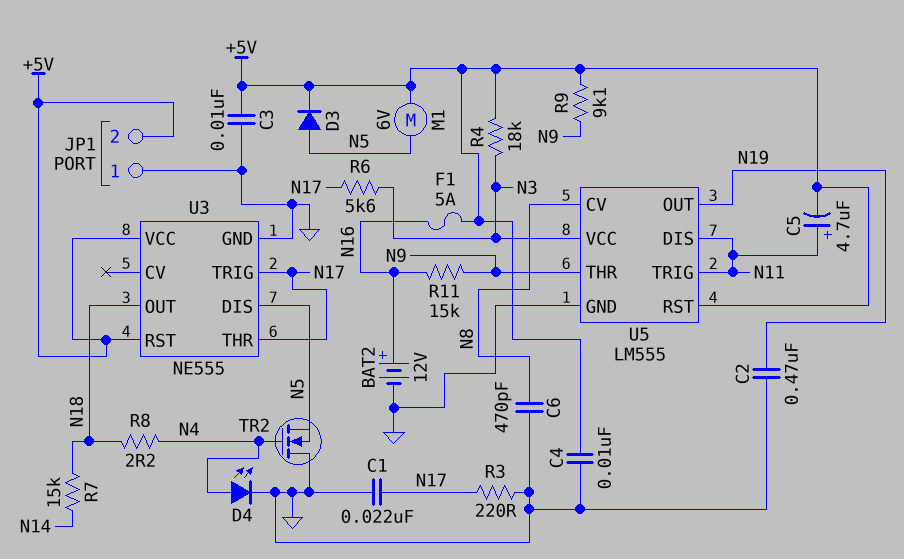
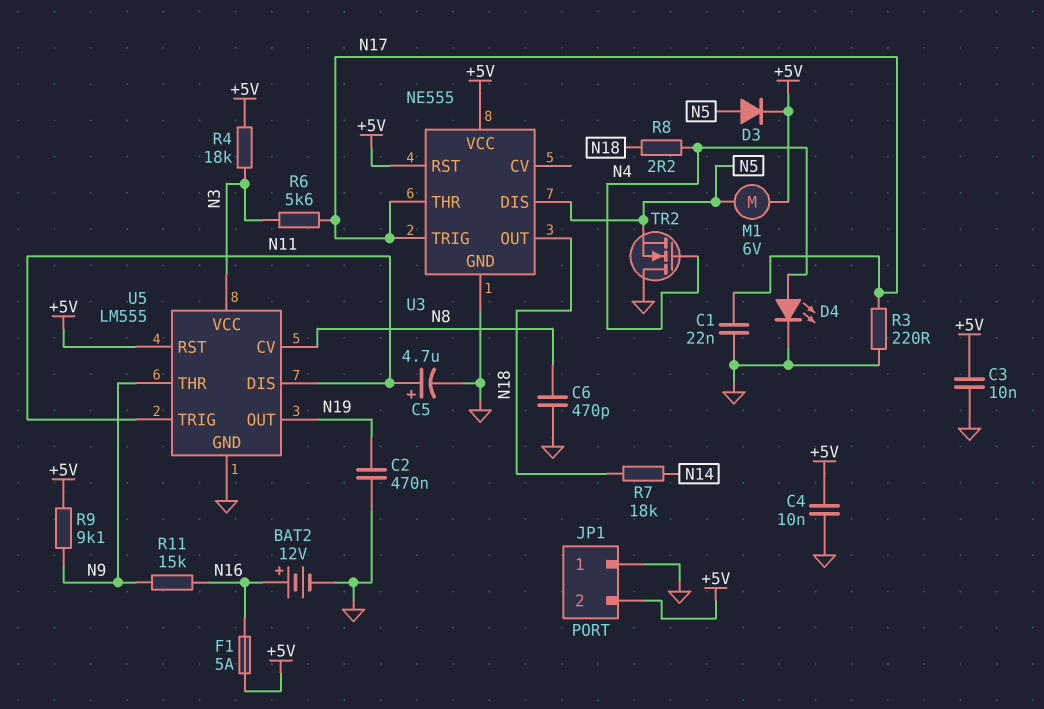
C5: 4.7uF (plus N11, minus +5V) -> 4.7uF (plus N11, minus GND)
R7: 15k (N14, N18) -> 18k (N14, N18)

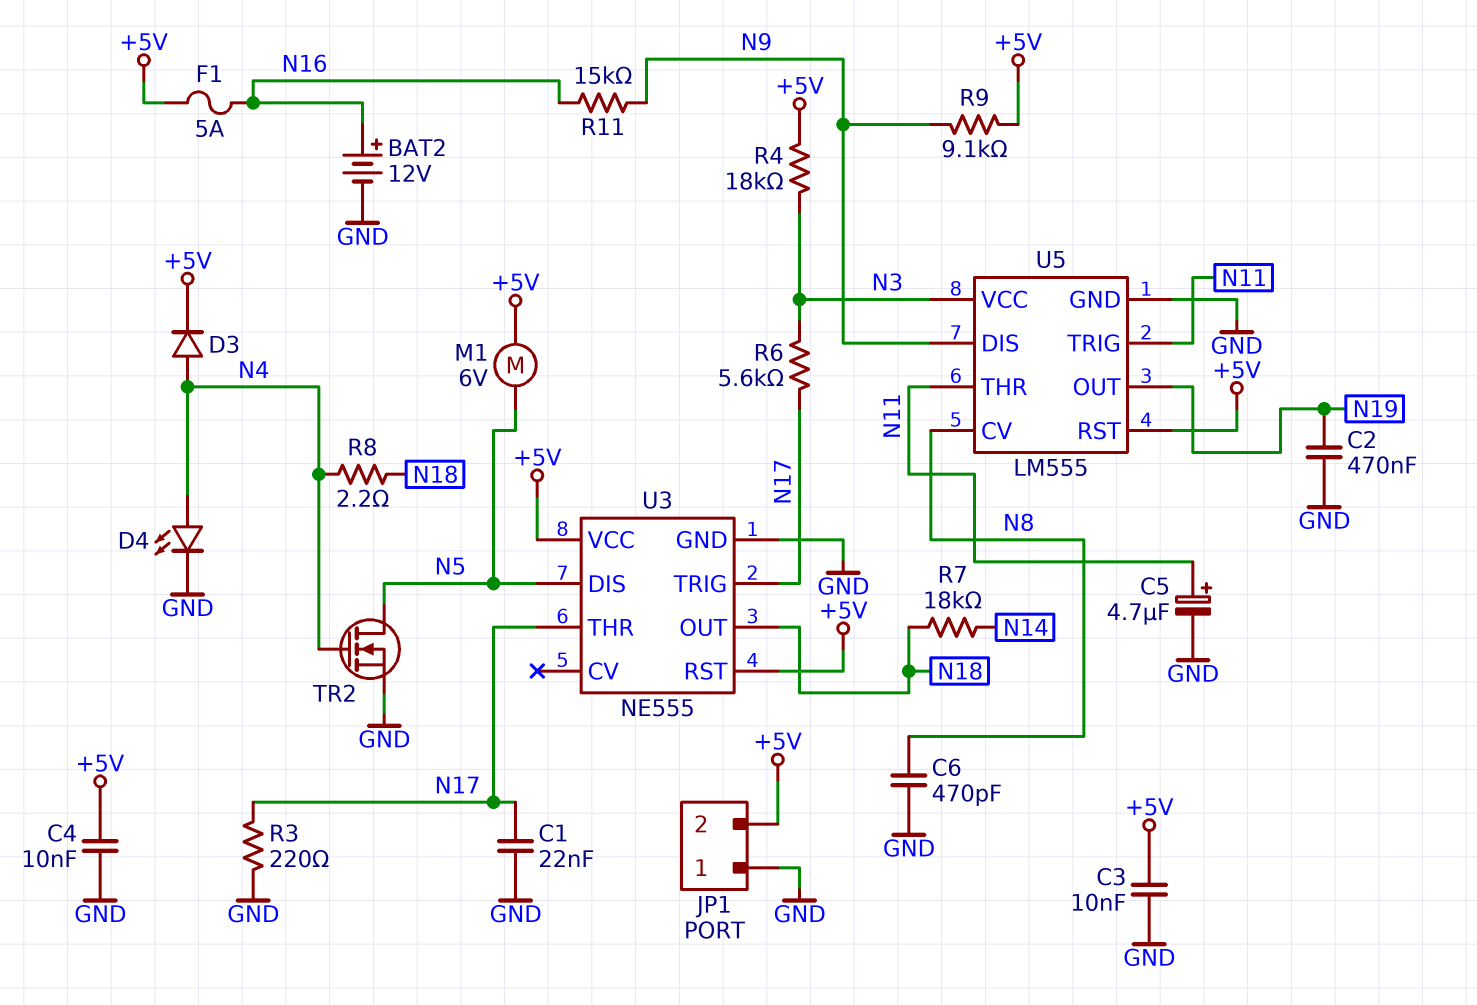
D3: diode (A N5, K +5V) -> diode (A N4, K +5V)
TR2: NMOS (G N4, D GND, S N5) -> NMOS (G N4, D N5, S GND)
U5 pin DIS: N11 -> N9
U5 pin THR: N9 -> N11

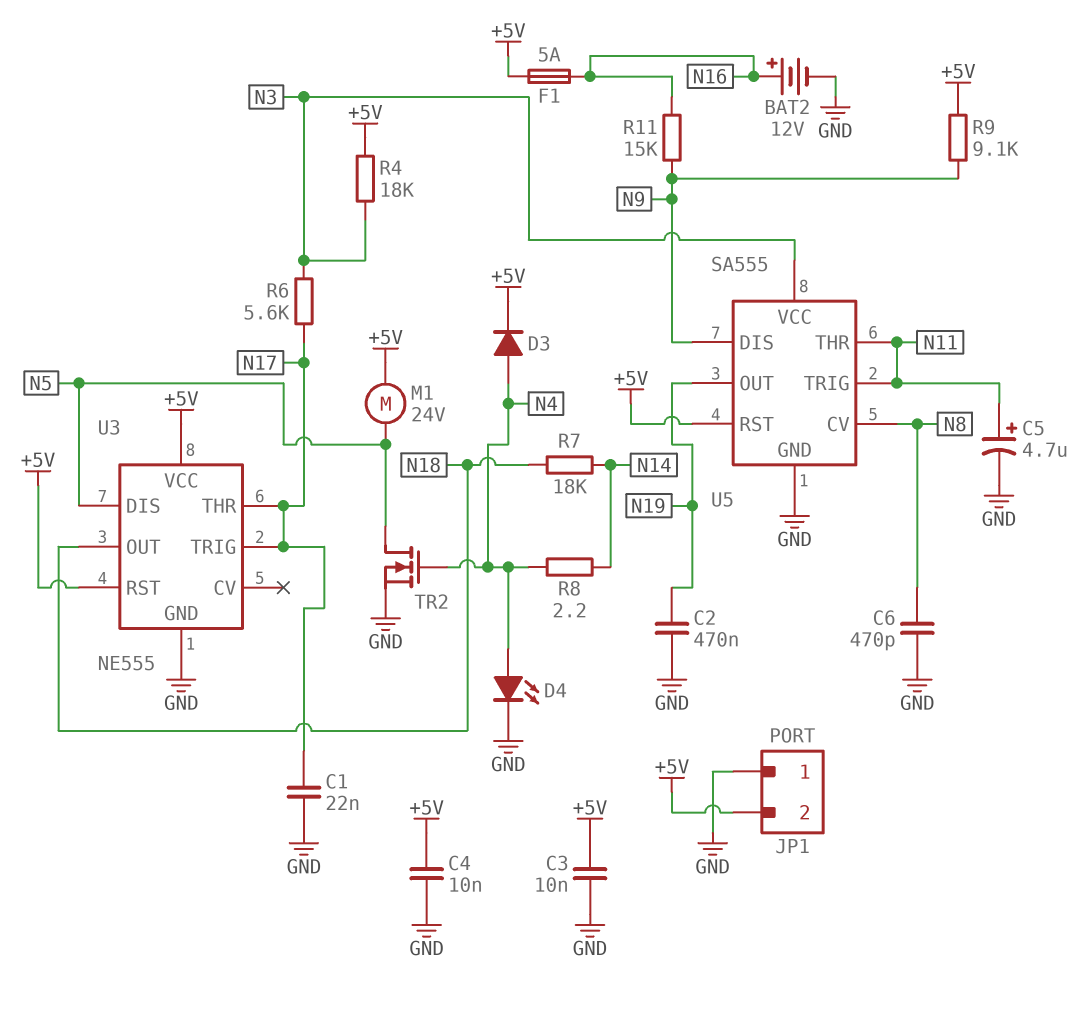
M1: motor 6V (+5V, N5) -> motor 24V (+5V, N5)
R3: 220 (GND, N17) -> none
R8: 2.2 (N4, N18) -> 2.2 (N4, N14)
U5: LM555 -> SA555

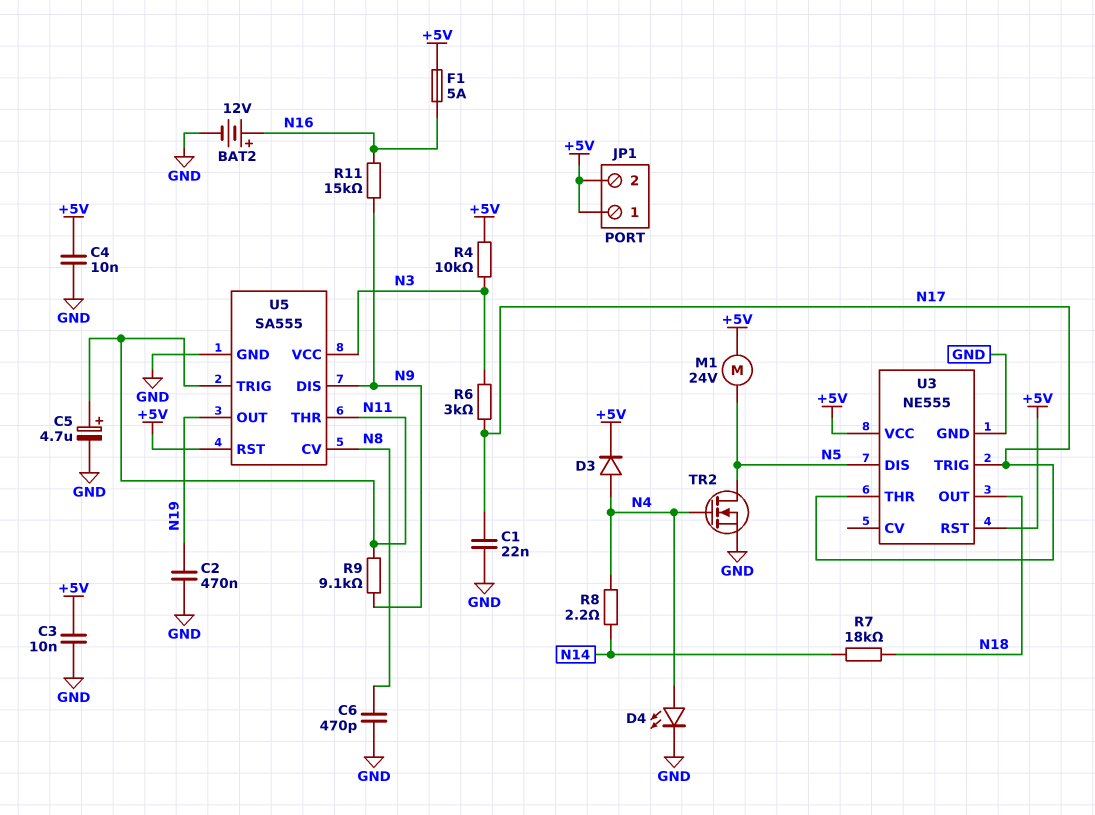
JP1 pin 1: GND -> +5V
R4: 18k (+5V, N3) -> 10k (+5V, N3)
R6: 5.6k (N3, N17) -> 3k (N3, N17)
R9: 9.1k (+5V, N9) -> 9.1k (N9, N11)

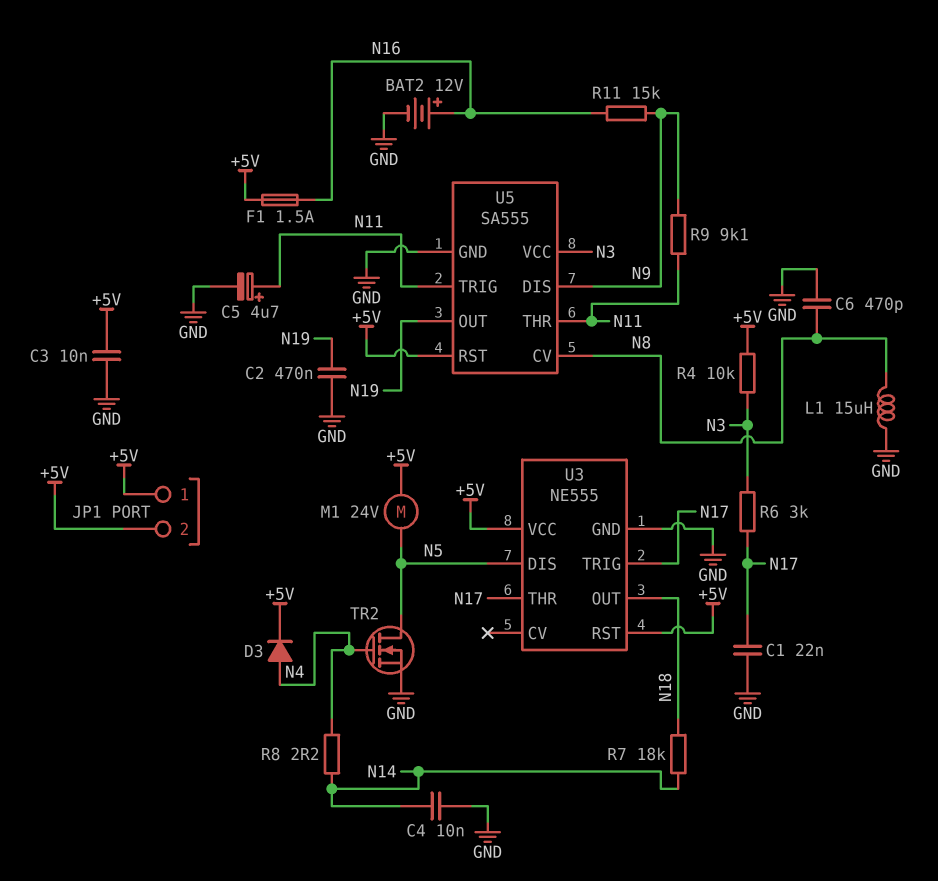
C4: 10nF (+5V, GND) -> 10nF (GND, N14)
D4: LED (A N4, K GND) -> none
F1: 5A (+5V, N16) -> 1.5A (+5V, N16)
L1: none -> 15uH (GND, N8)

